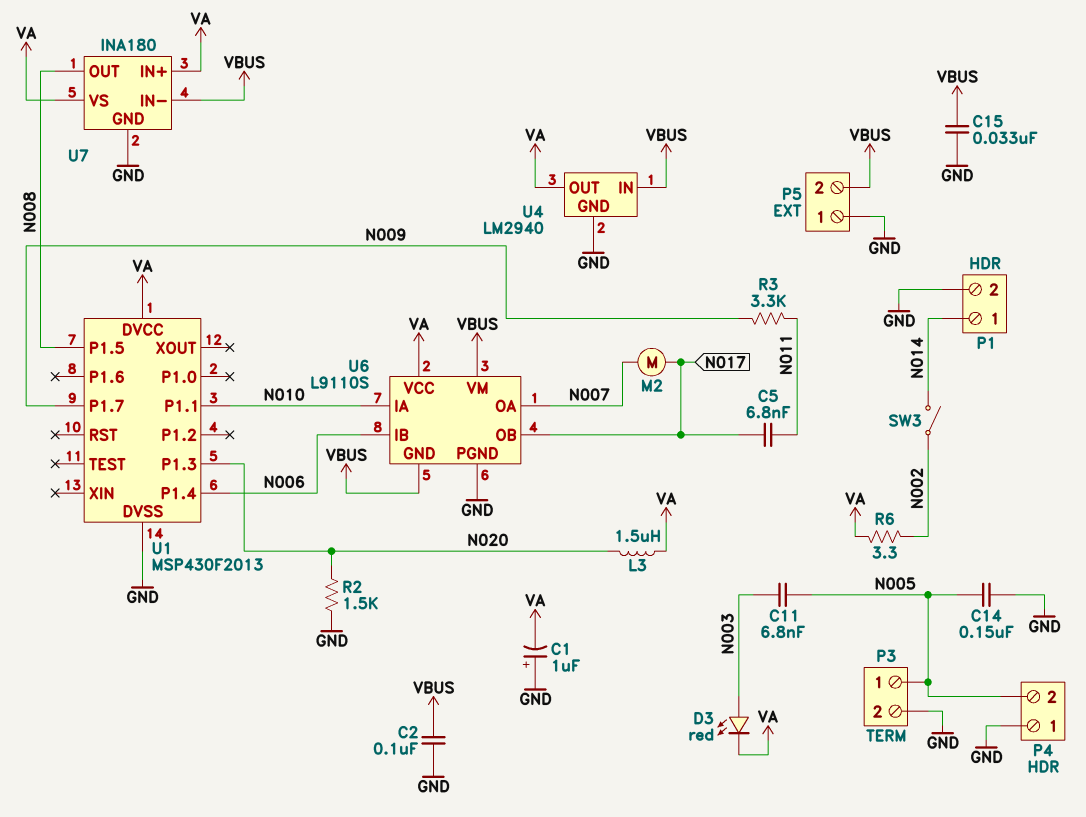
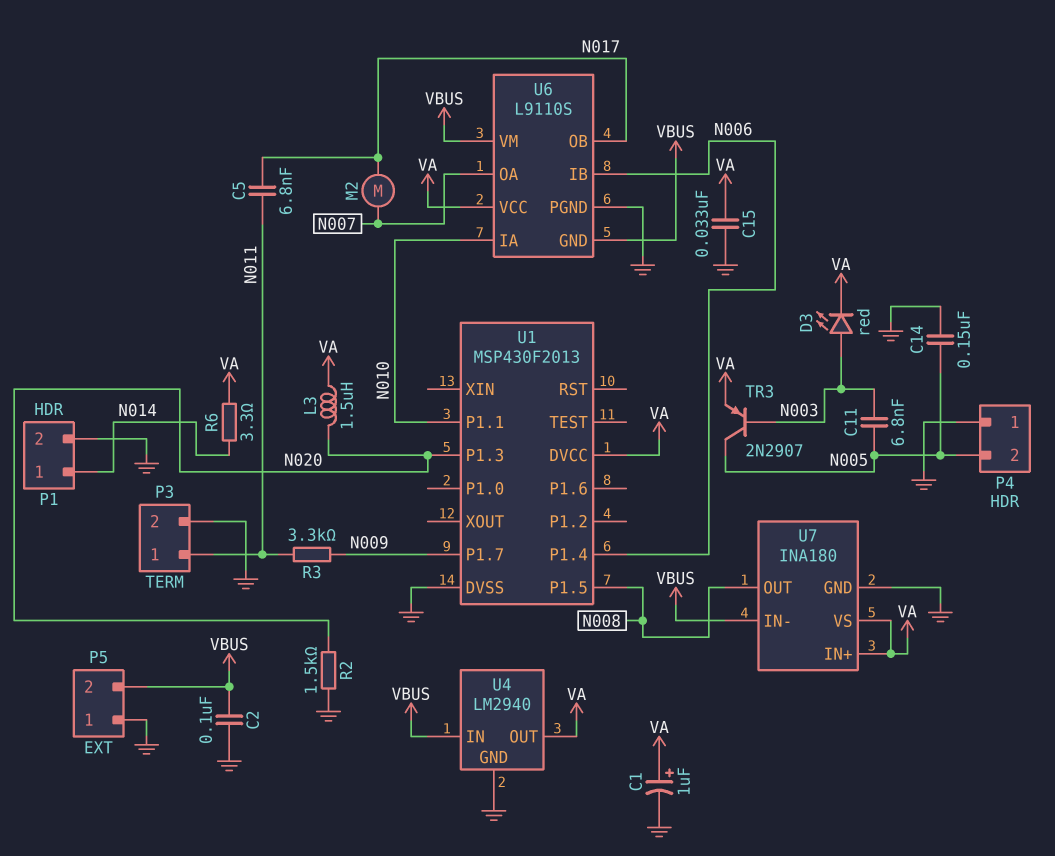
C1: 1uF (plus GND, minus VA) -> 1uF (plus VA, minus GND)
C15: 33nF (GND, VBUS) -> 33nF (GND, VA)
P3 pin 1: N005 -> N011
R6: 3.3 (N002, VA) -> 3.3 (N014, VA)
SW3: switch (N002, N014) -> none
TR3: none -> PNP 2N2907 (B N003, C N005, E VA)

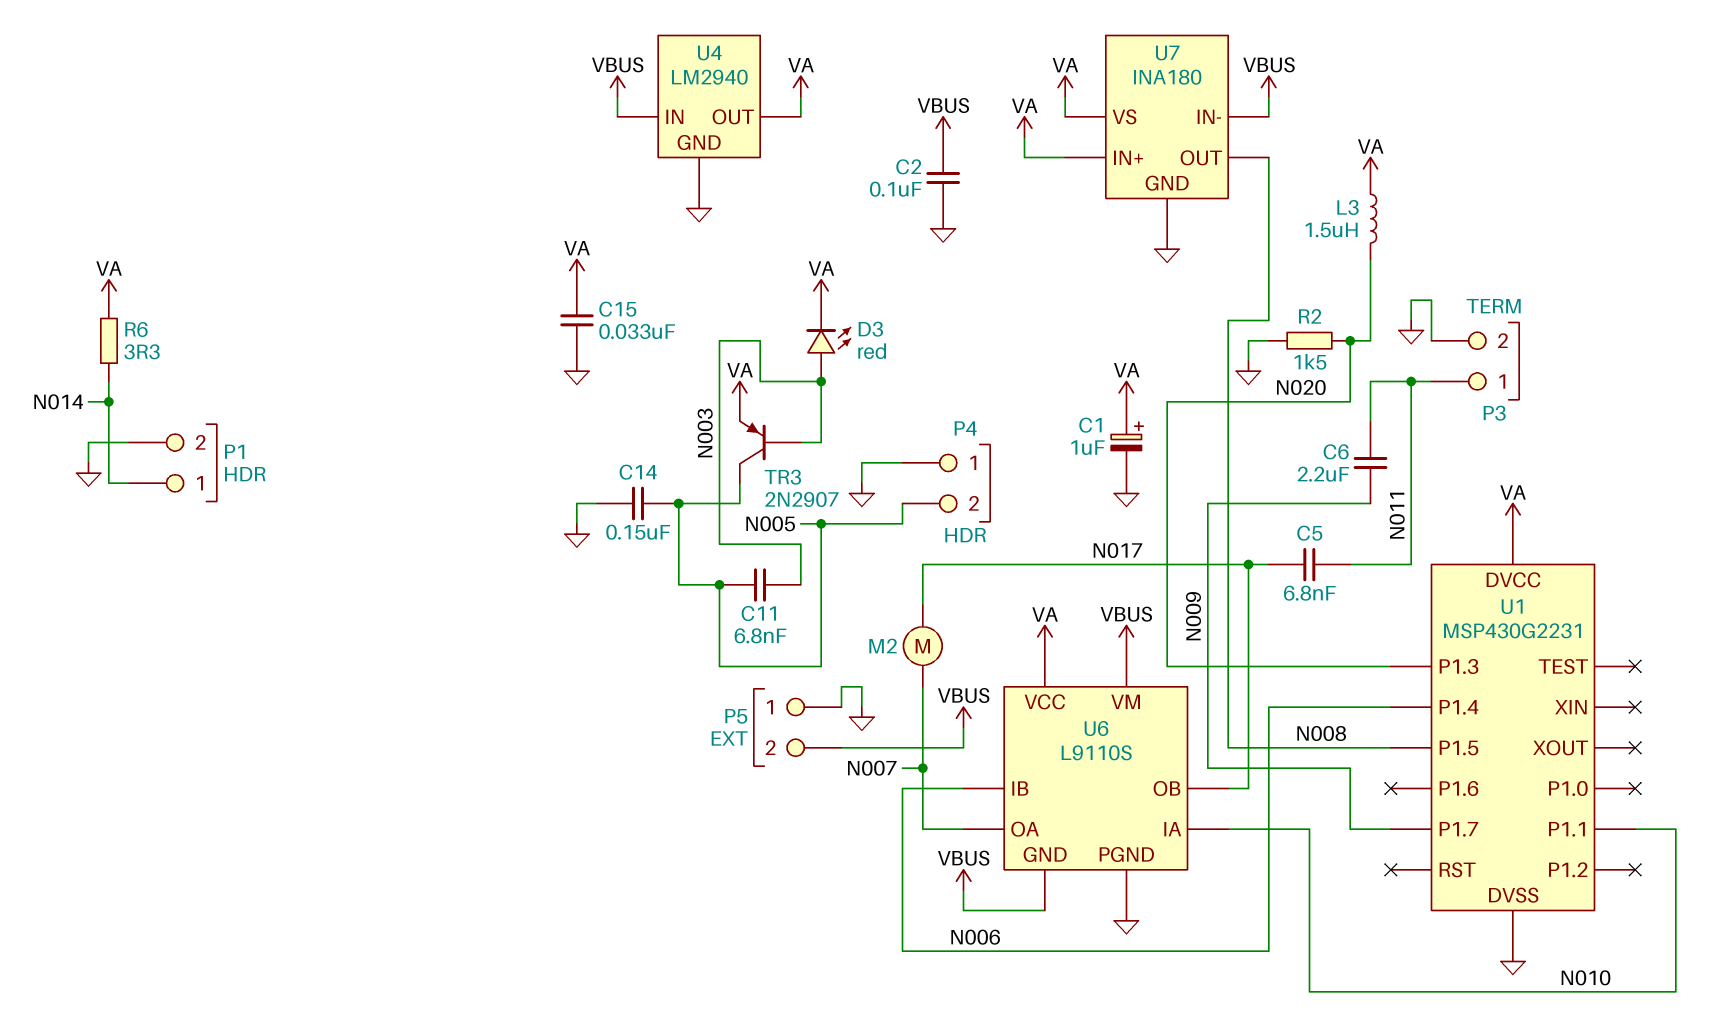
C6: none -> 2.2uF (N009, N011)
R3: 3.3k (N009, N011) -> none
U1: MSP430F2013 -> MSP430G2231

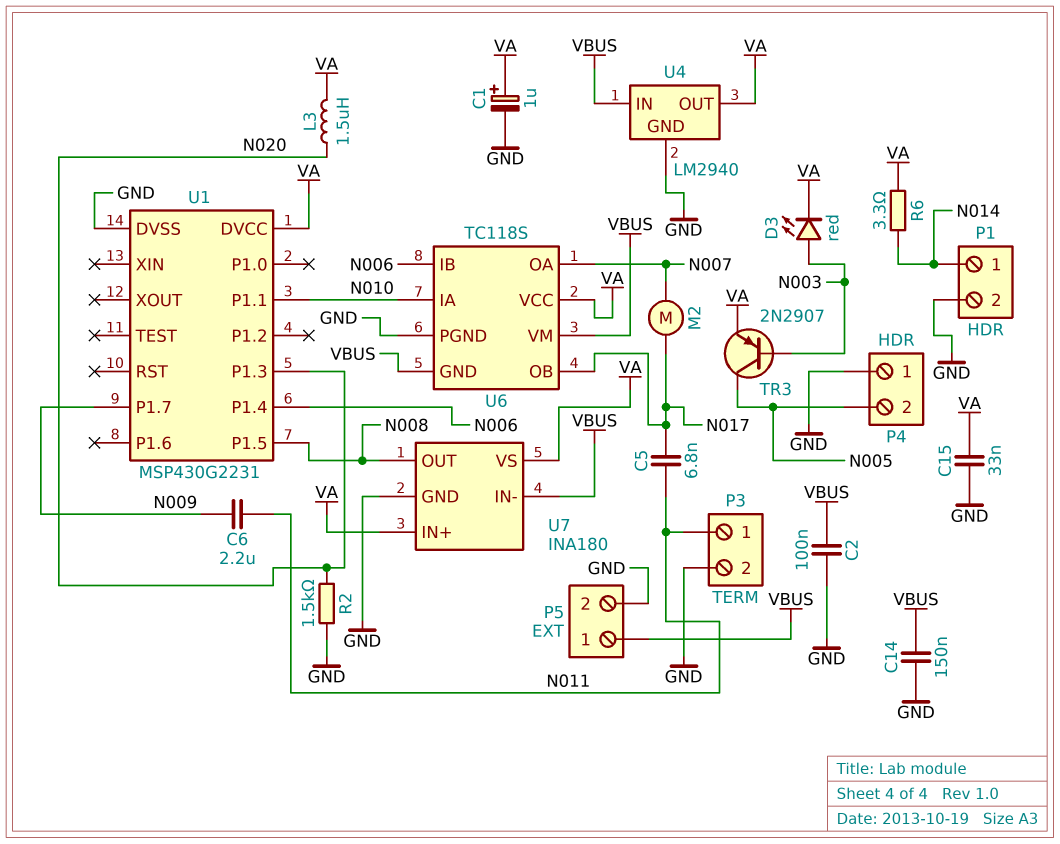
C11: 6.8nF (N003, N005) -> none
C14: 150nF (GND, N005) -> 150nF (GND, VBUS)
P5 pin 1: GND -> VBUS
P5 pin 2: VBUS -> GND
U6: L9110S -> TC118S

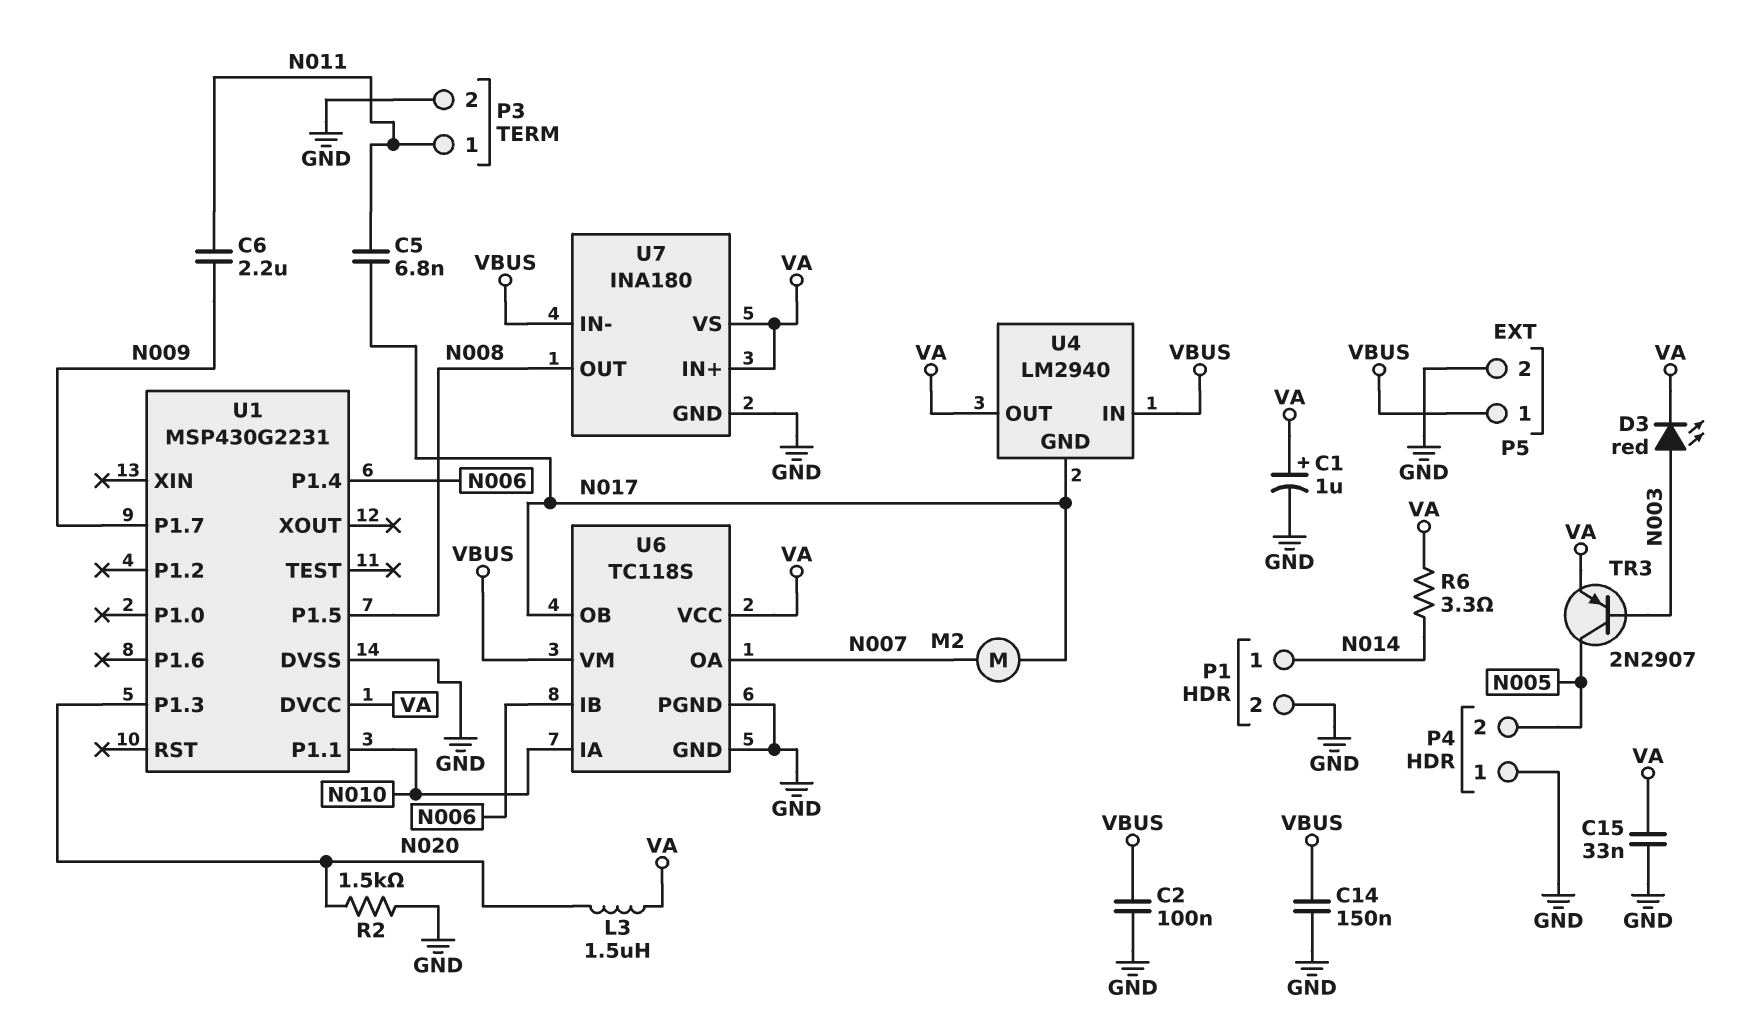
U4 pin GND: GND -> N017
U6 pin GND: VBUS -> GND

